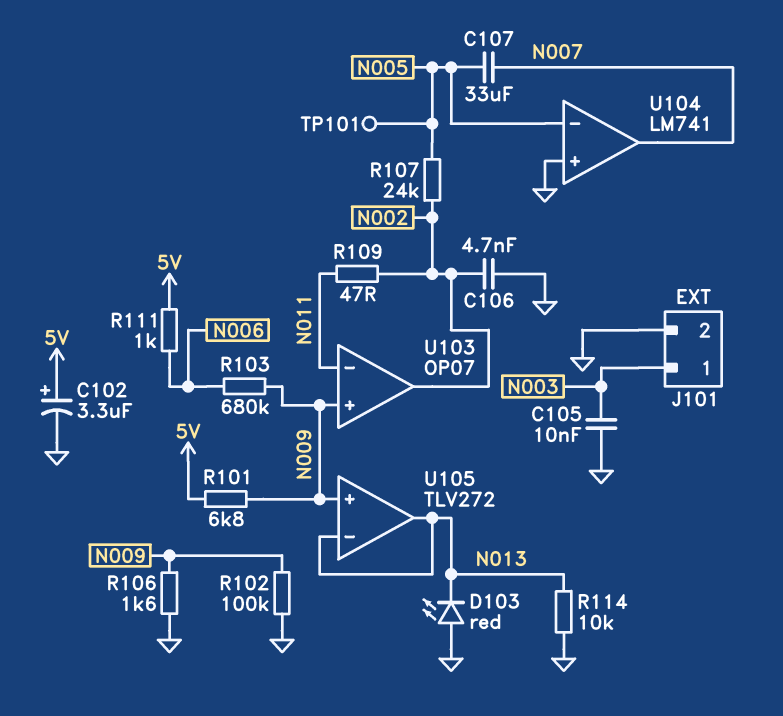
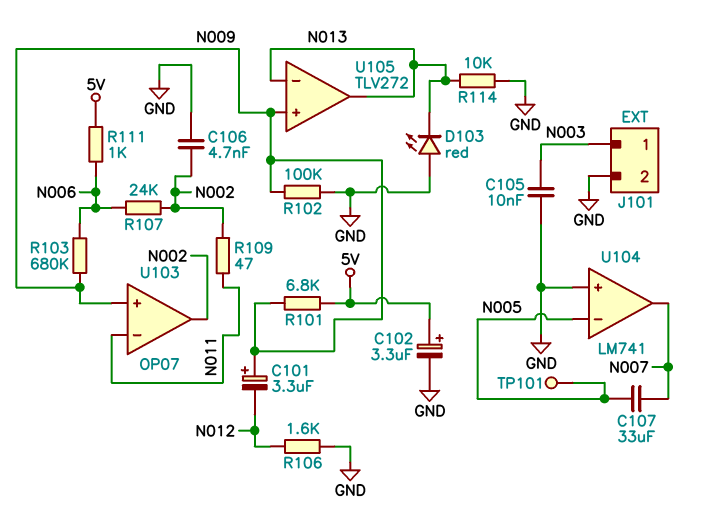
C101: none -> 3.3uF (plus N009, minus N012)
R106: 1.6k (GND, N009) -> 1.6k (GND, N012)
R107: 24k (N002, N005) -> 24k (N002, N006)

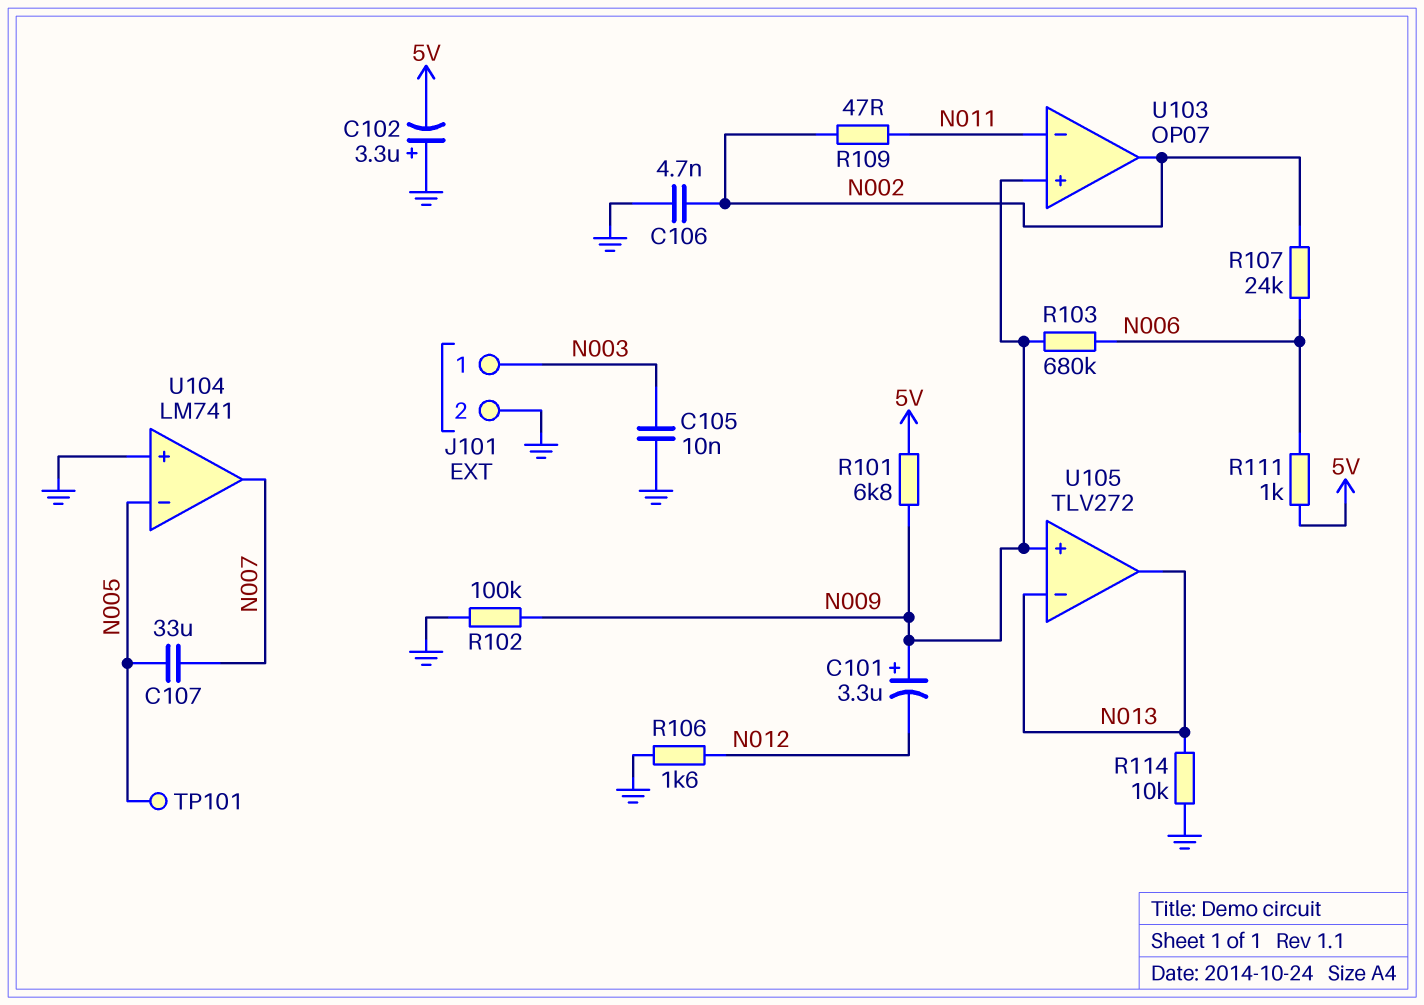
C102: 3.3uF (plus 5V, minus GND) -> 3.3uF (plus GND, minus 5V)
D103: LED red (A GND, K N013) -> none

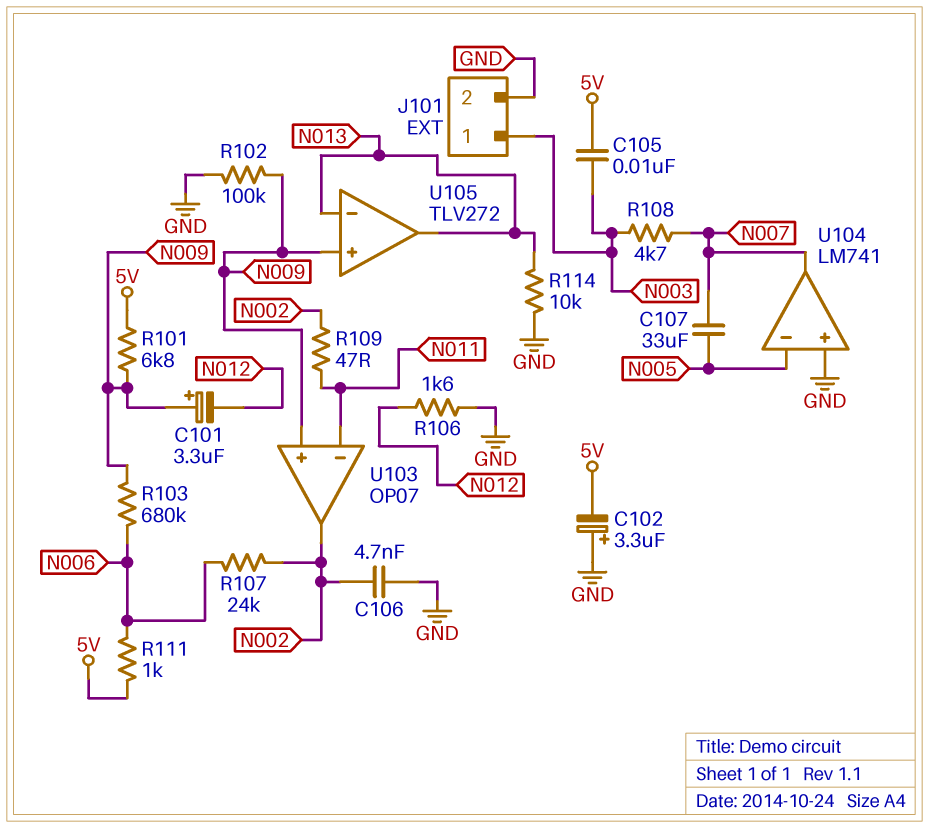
C105: 10nF (GND, N003) -> 10nF (5V, N003)
R108: none -> 4.7k (N003, N007)
TP101: test point (N005) -> none

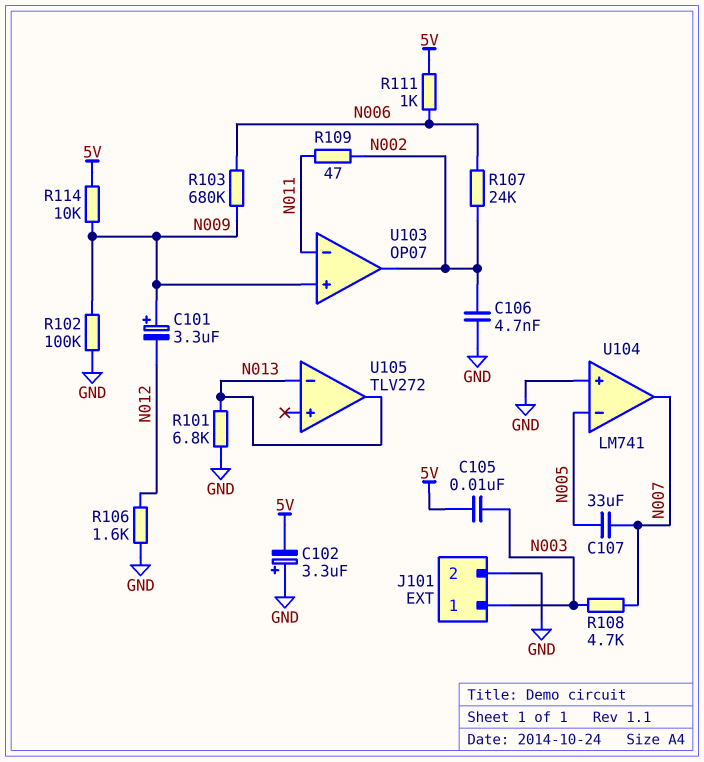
R101: 6.8k (5V, N009) -> 6.8k (GND, N013)
R114: 10k (GND, N013) -> 10k (5V, N009)
U105 pin in+: N009 -> none

